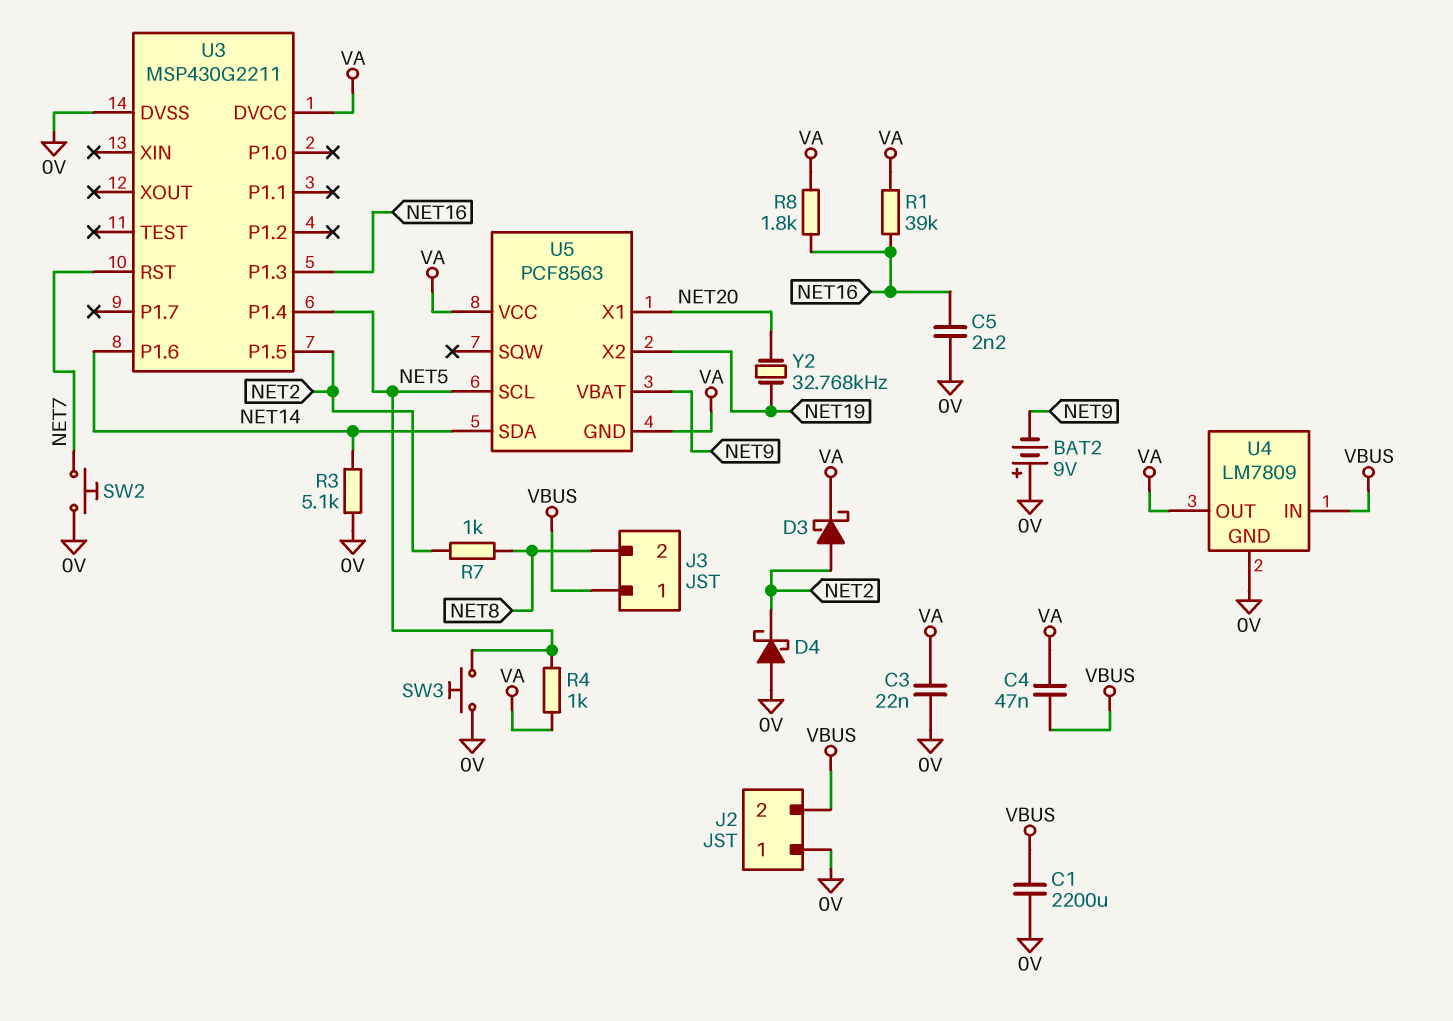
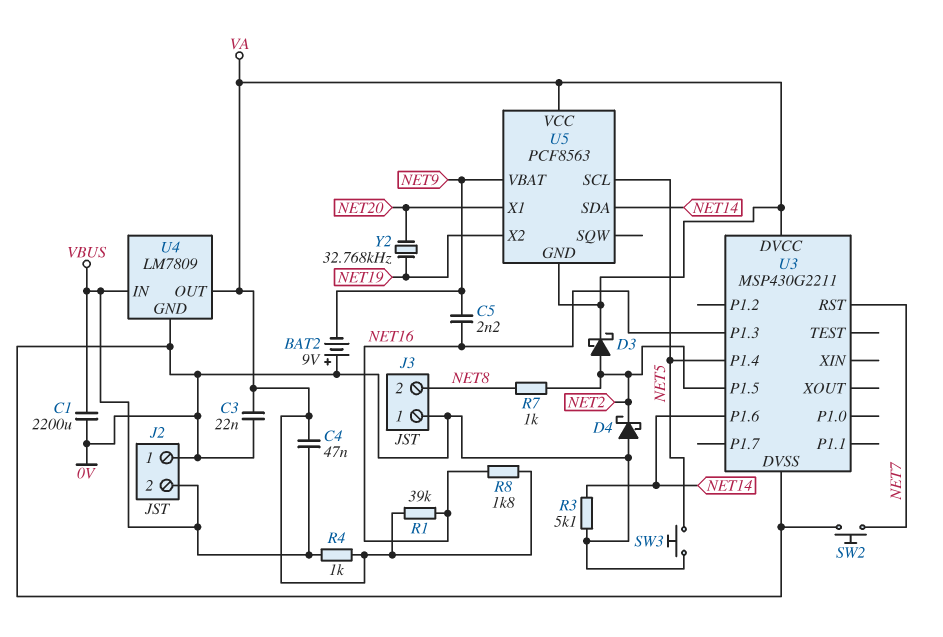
C5: 2.2nF (0V, NET16) -> 2.2nF (NET9, NET16)
J3 pin 1: VBUS -> 0V
R4: 1k (NET5, VA) -> 1k (VA, VBUS)

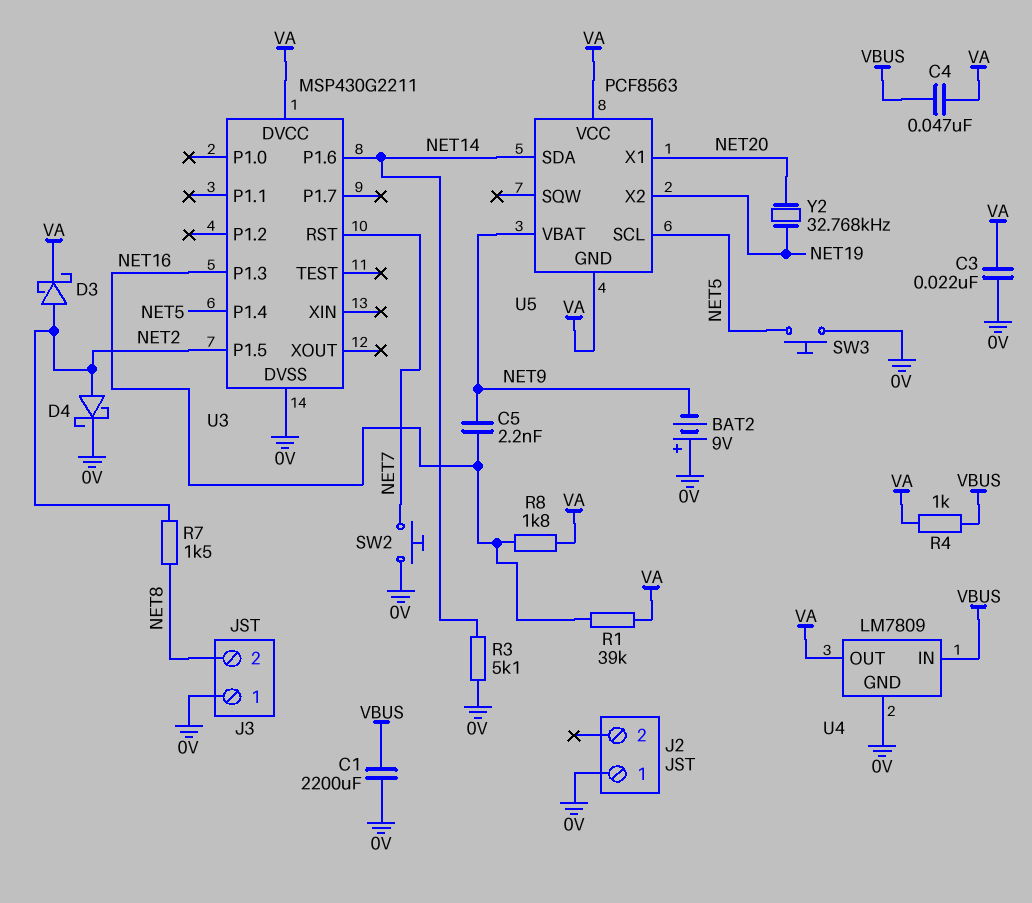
D4: schottky (A 0V, K NET2) -> schottky (A NET2, K 0V)
J2 pin 2: VBUS -> none
R7: 1k (NET2, NET8) -> 1.5k (NET2, NET8)

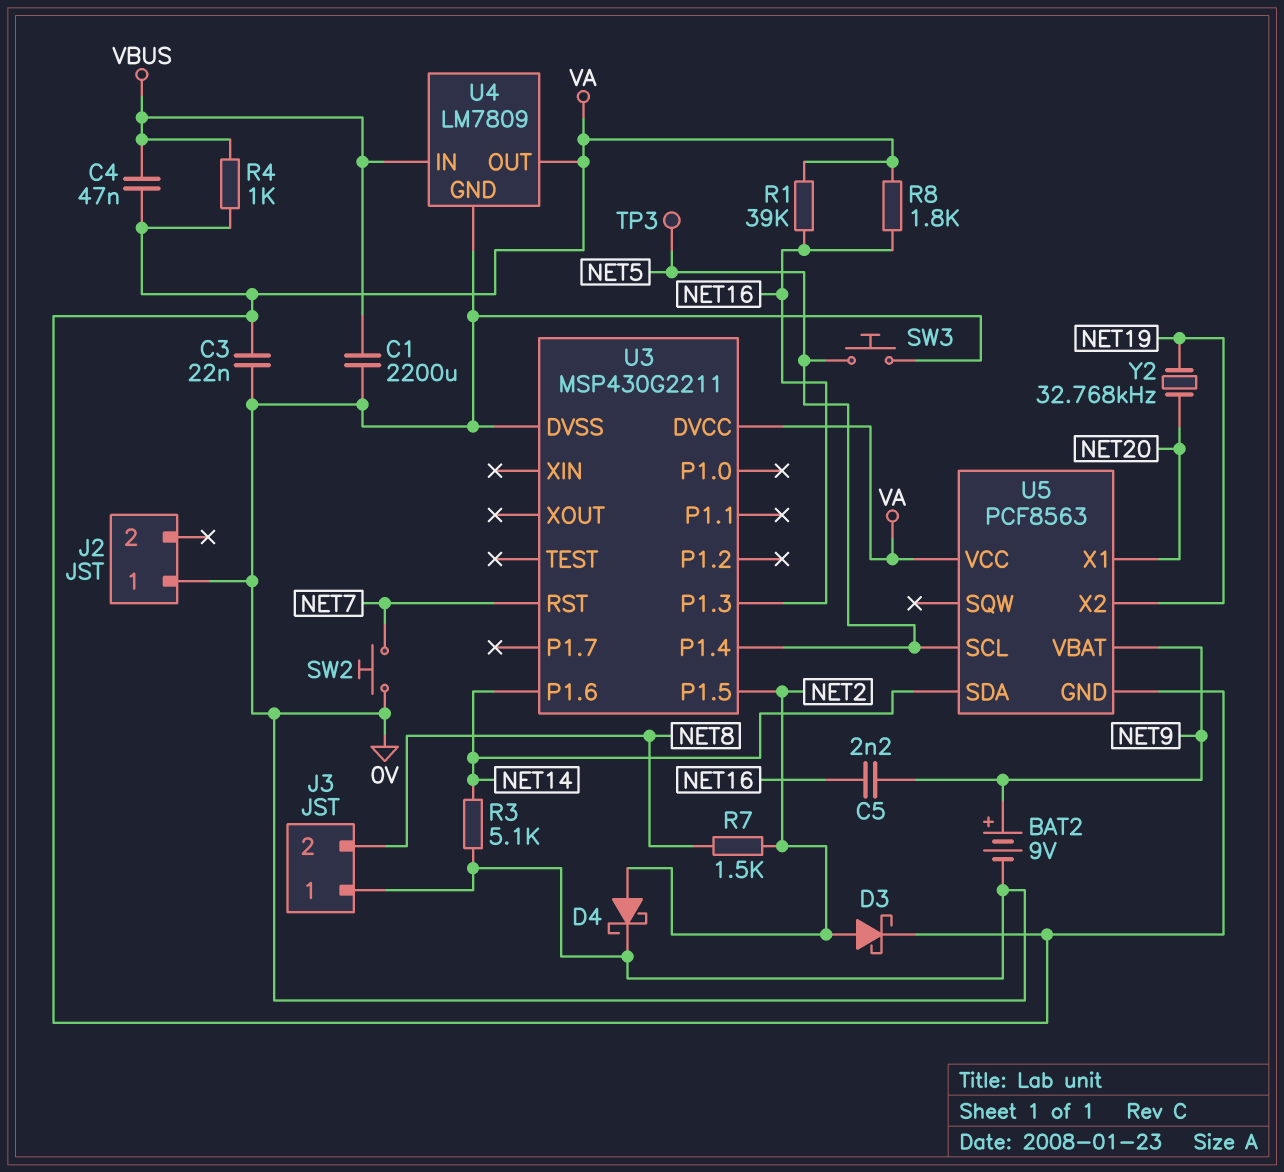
BAT2: 9V (plus 0V, minus NET9) -> 9V (plus NET9, minus 0V)
TP3: none -> test point (NET5)

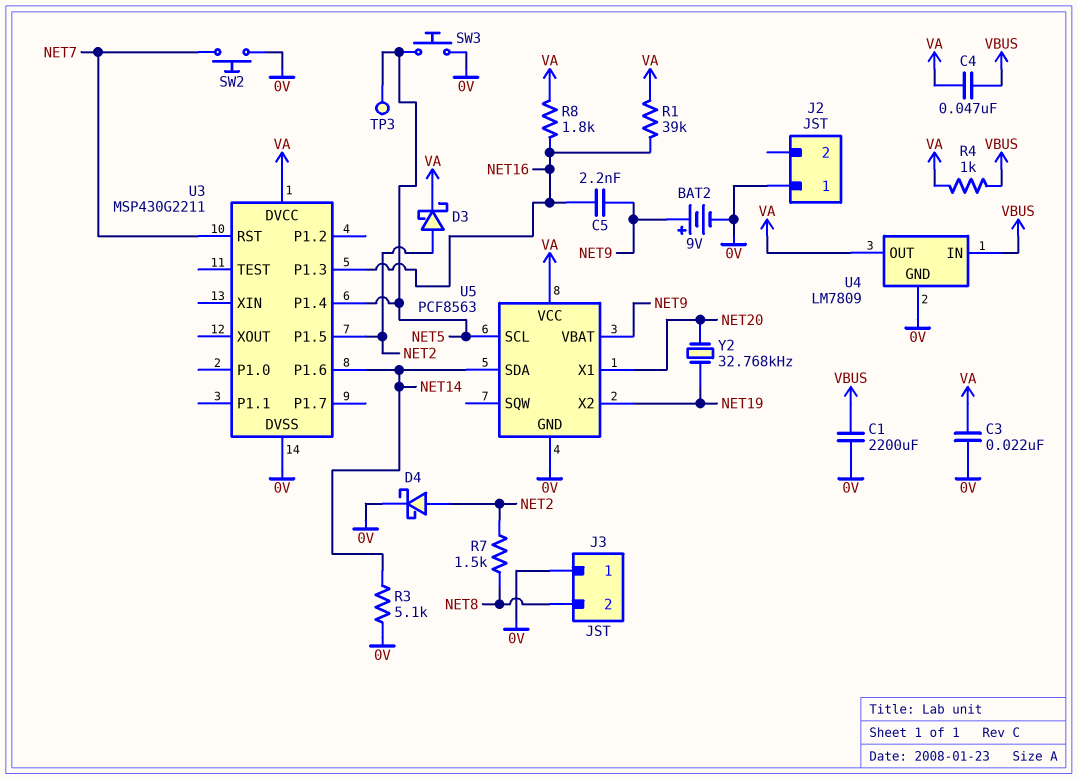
U5 pin GND: VA -> 0V

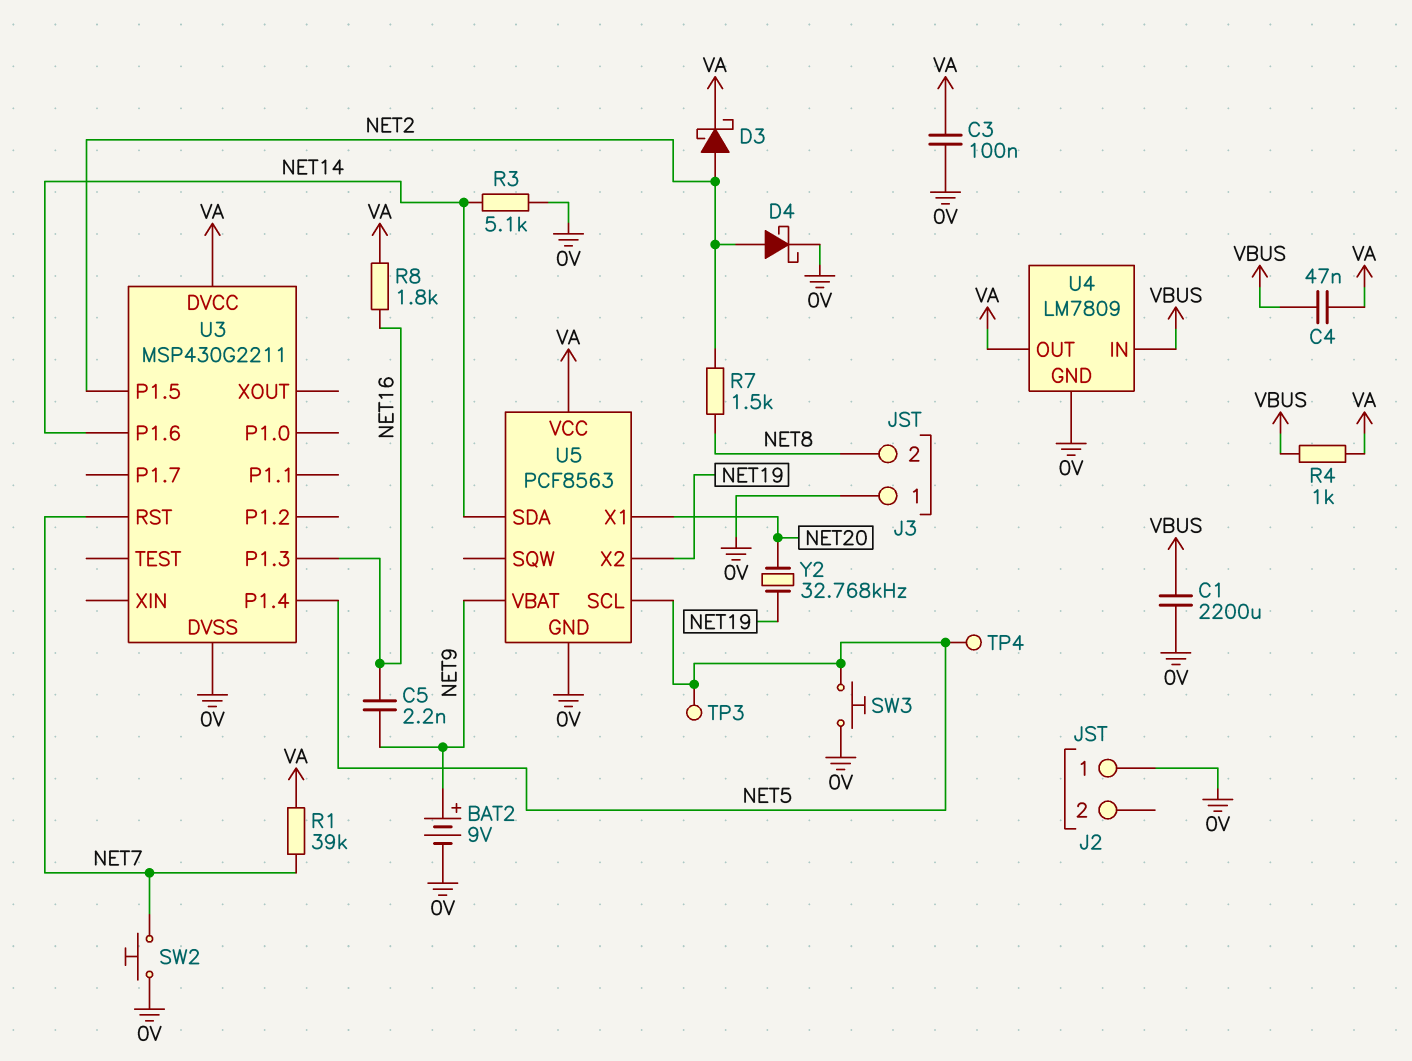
C3: 22nF (0V, VA) -> 100nF (0V, VA)
R1: 39k (NET16, VA) -> 39k (NET7, VA)
TP4: none -> test point (NET5)

